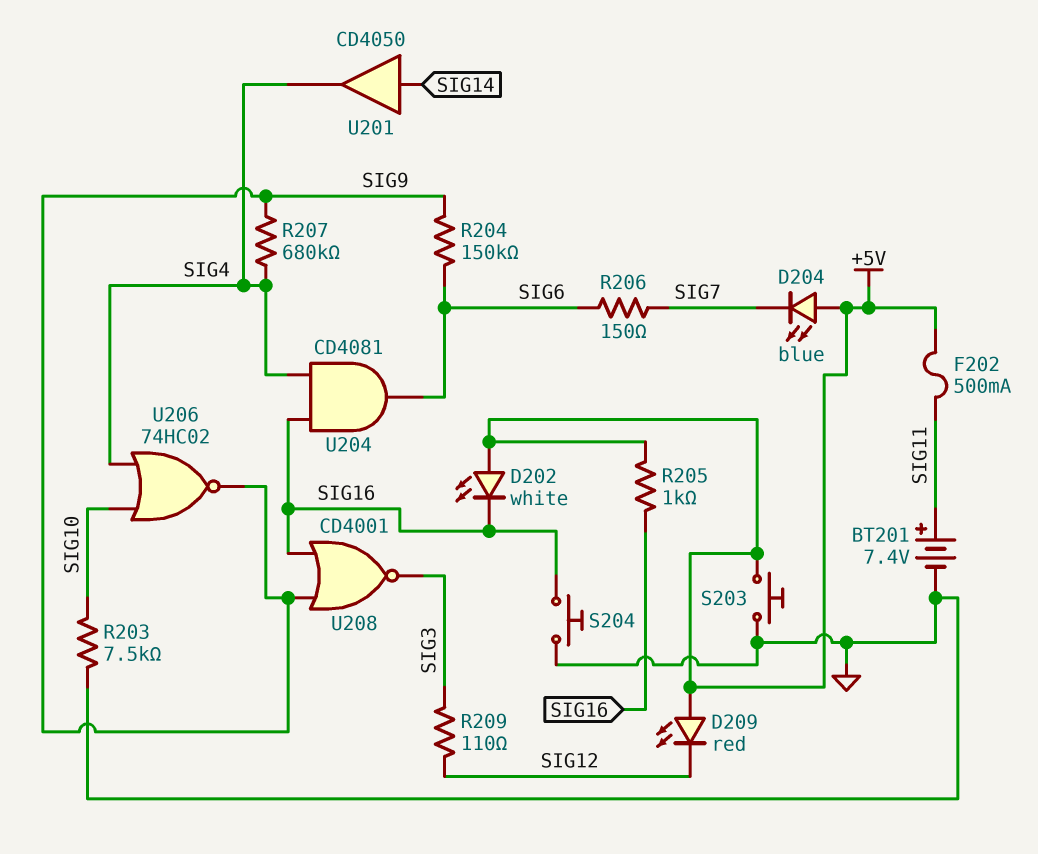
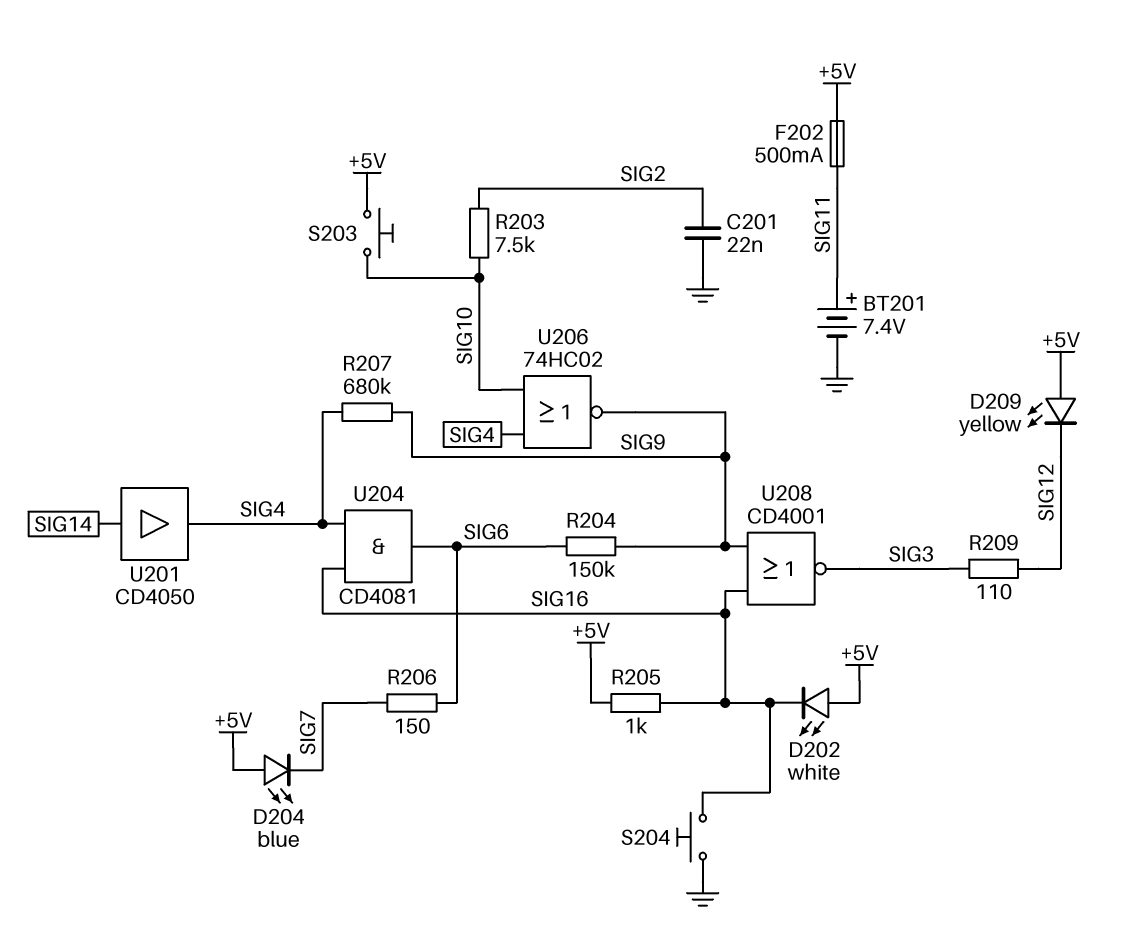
C201: none -> 22nF (GND, SIG2)
D209: LED red (A +5V, K SIG12) -> LED yellow (A +5V, K SIG12)
R203: 7.5k (GND, SIG10) -> 7.5k (SIG2, SIG10)
S203: button (+5V, GND) -> button (+5V, SIG10)

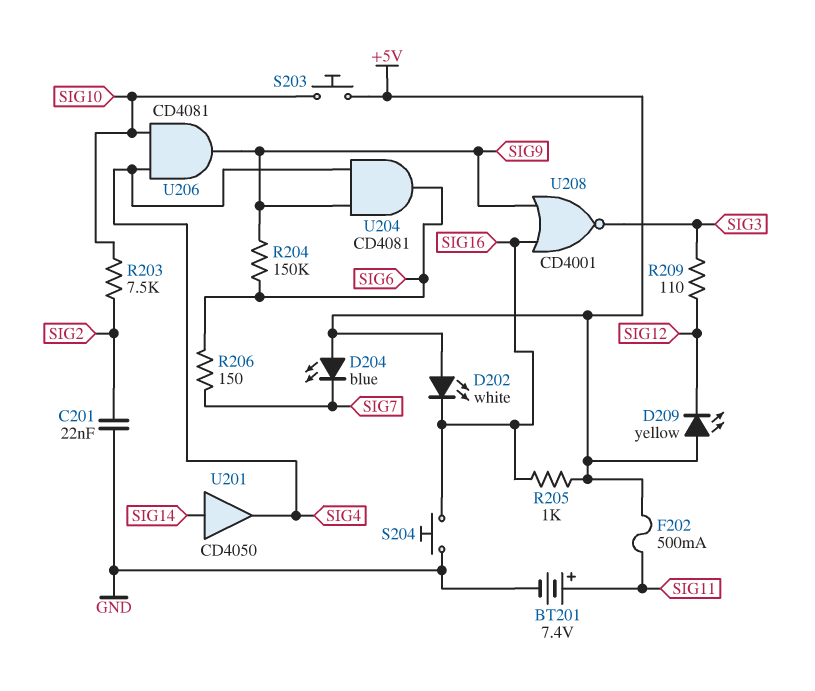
R207: 680k (SIG4, SIG9) -> none
U204: AND CD4081 (in SIG4, in SIG16, out SIG6) -> AND CD4081 (in SIG4, in SIG9, out SIG6)
U206: NOR 74HC02 (in SIG4, in SIG10, out SIG9) -> AND CD4081 (in SIG4, in SIG10, out SIG9)

